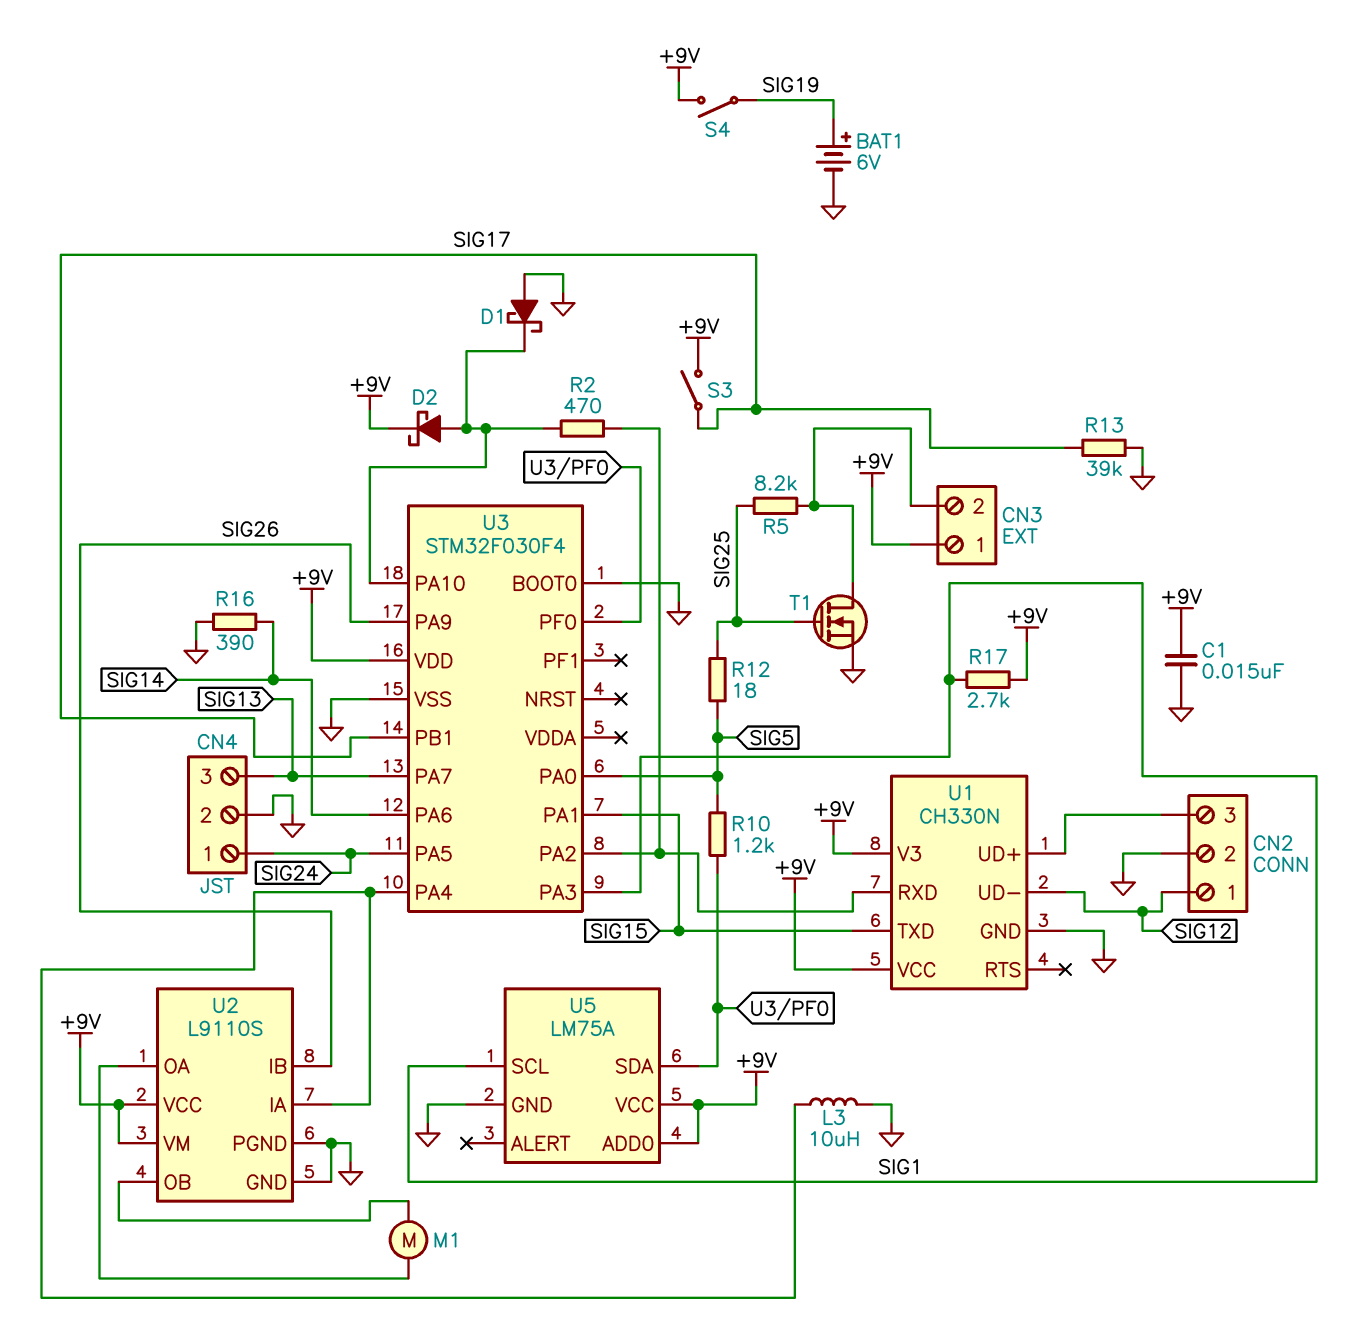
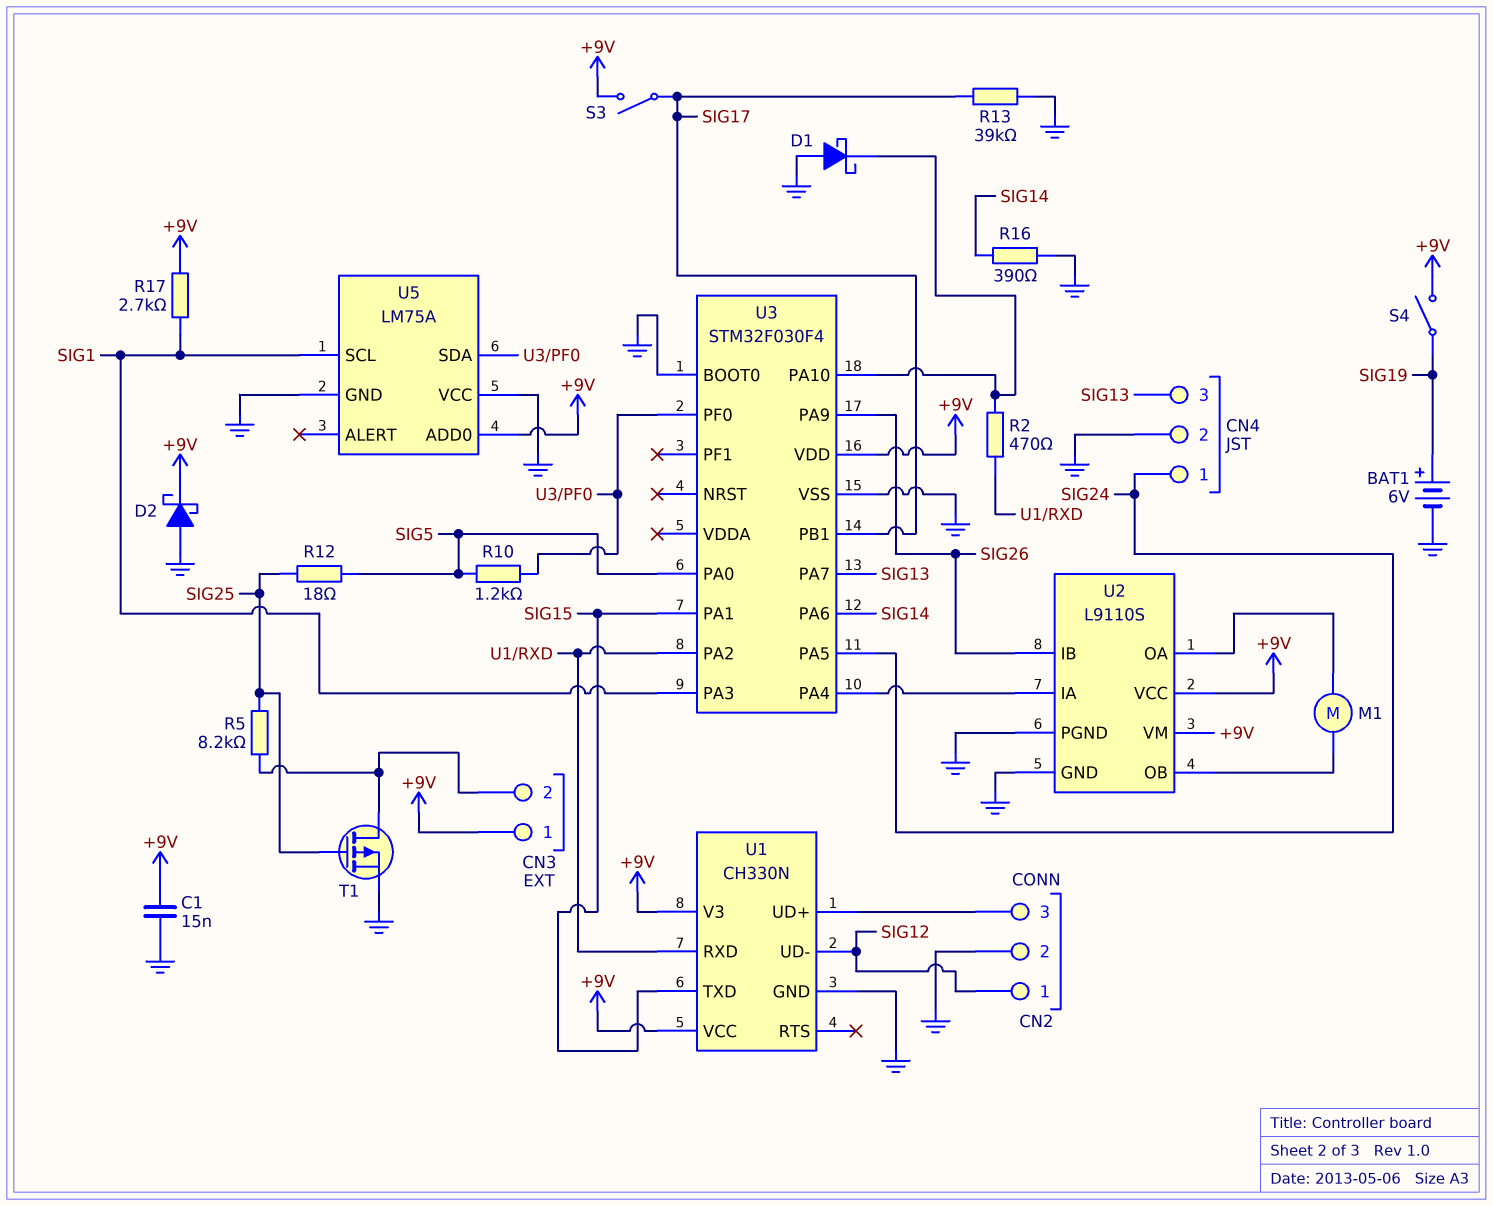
D2: schottky (A U3/PA10, K +9V) -> schottky (A GND, K +9V)
L3: 10uH (GND, U2/IA) -> none
T1: NMOS (G SIG25, D CN3/2, S GND) -> PMOS (G SIG25, D CN3/2, S GND)
U5 pin VCC: +9V -> GND

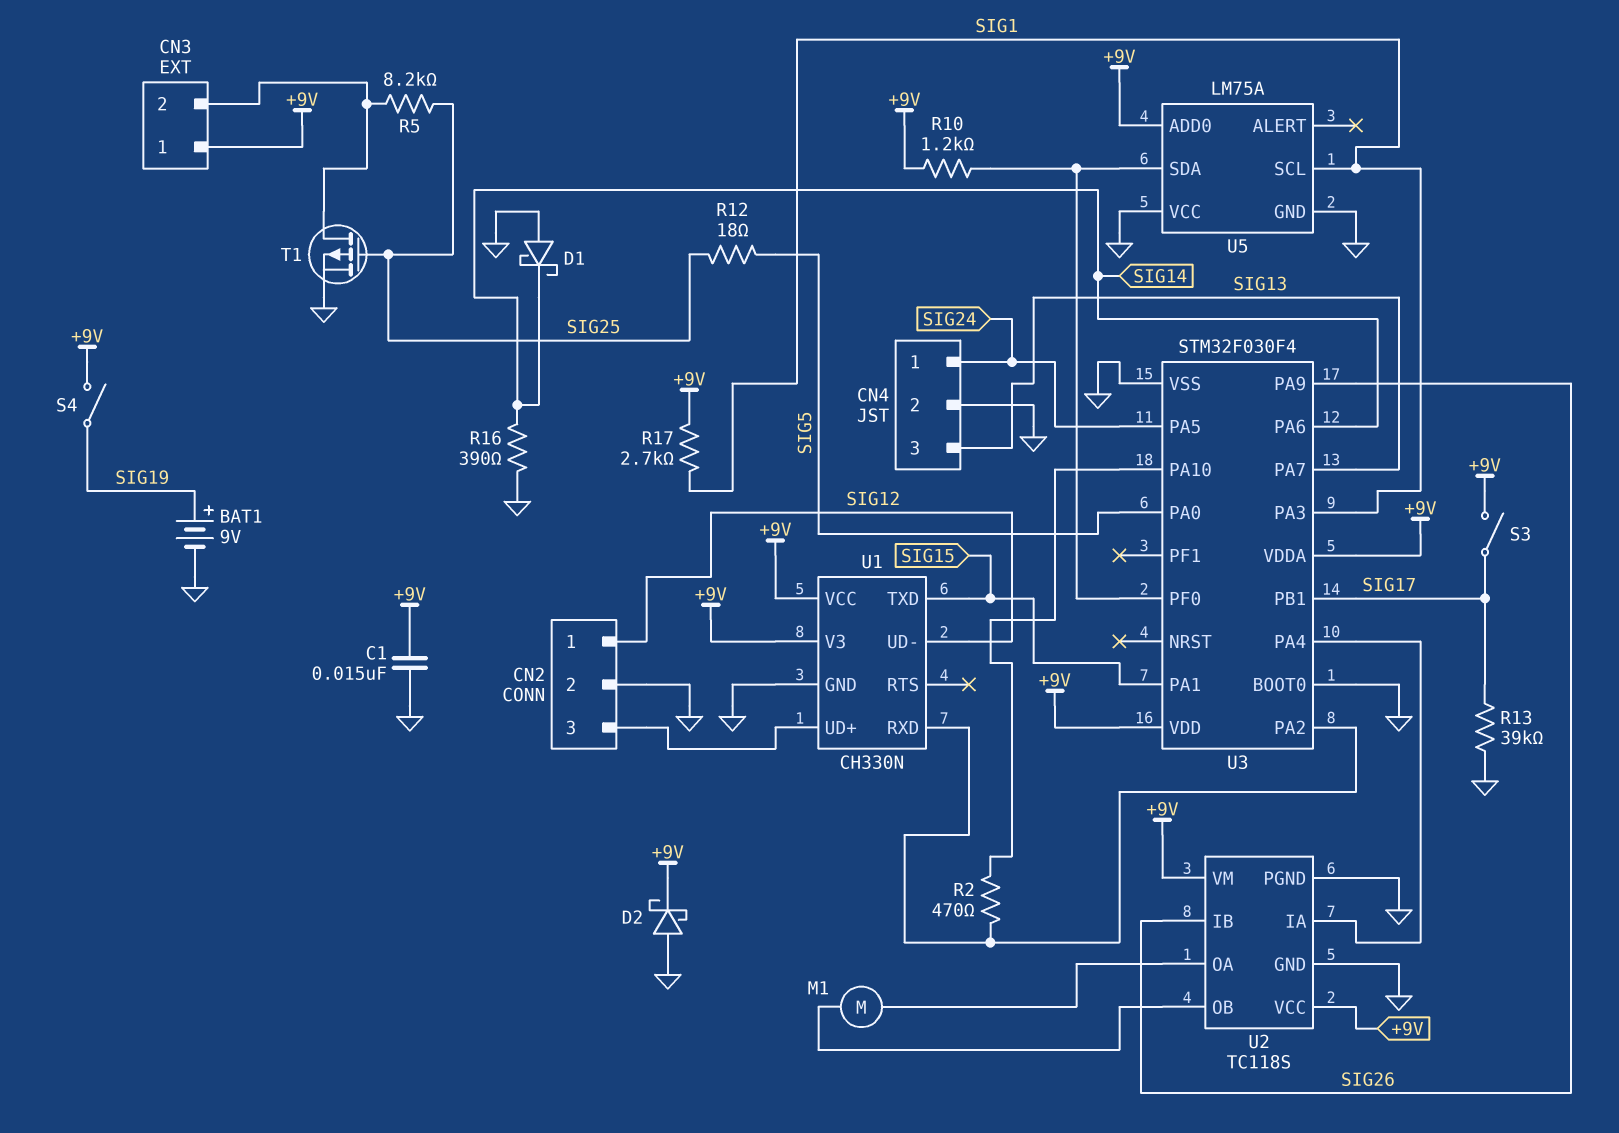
BAT1: 6V (plus SIG19, minus GND) -> 9V (plus SIG19, minus GND)
D1: schottky (A GND, K U3/PA10) -> schottky (A GND, K SIG14)
R10: 1.2k (SIG5, U3/PF0) -> 1.2k (+9V, U3/PF0)
U2: L9110S -> TC118S
U3 pin VDDA: none -> +9V

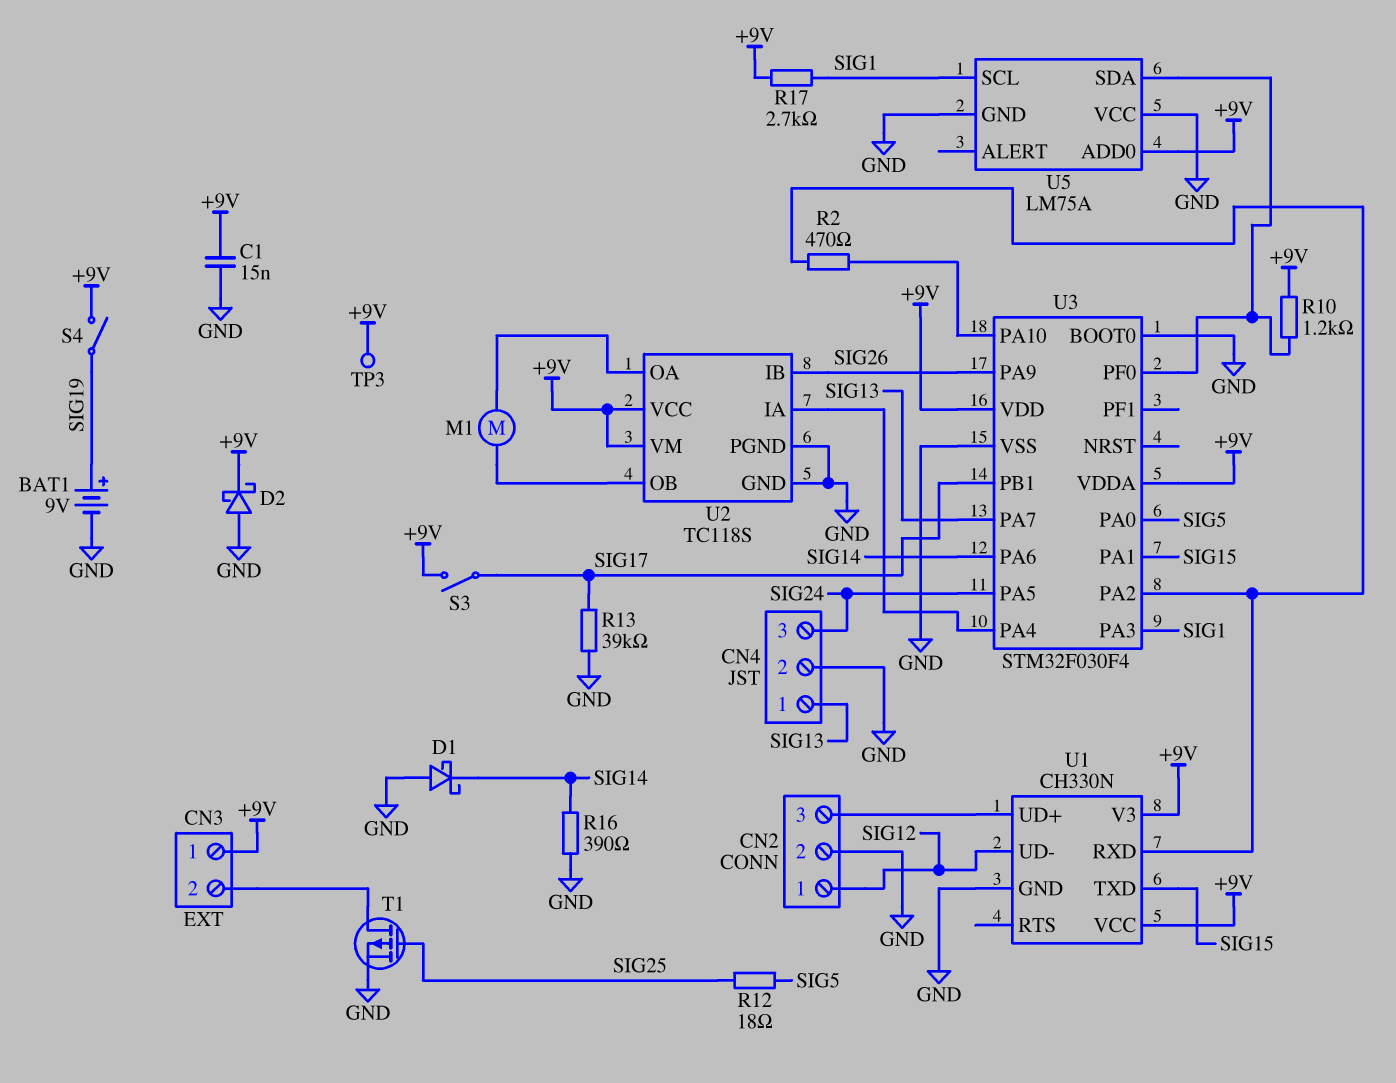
CN4 pin 1: SIG24 -> SIG13
CN4 pin 3: SIG13 -> SIG24
R5: 8.2k (CN3/2, SIG25) -> none
TP3: none -> test point (+9V)

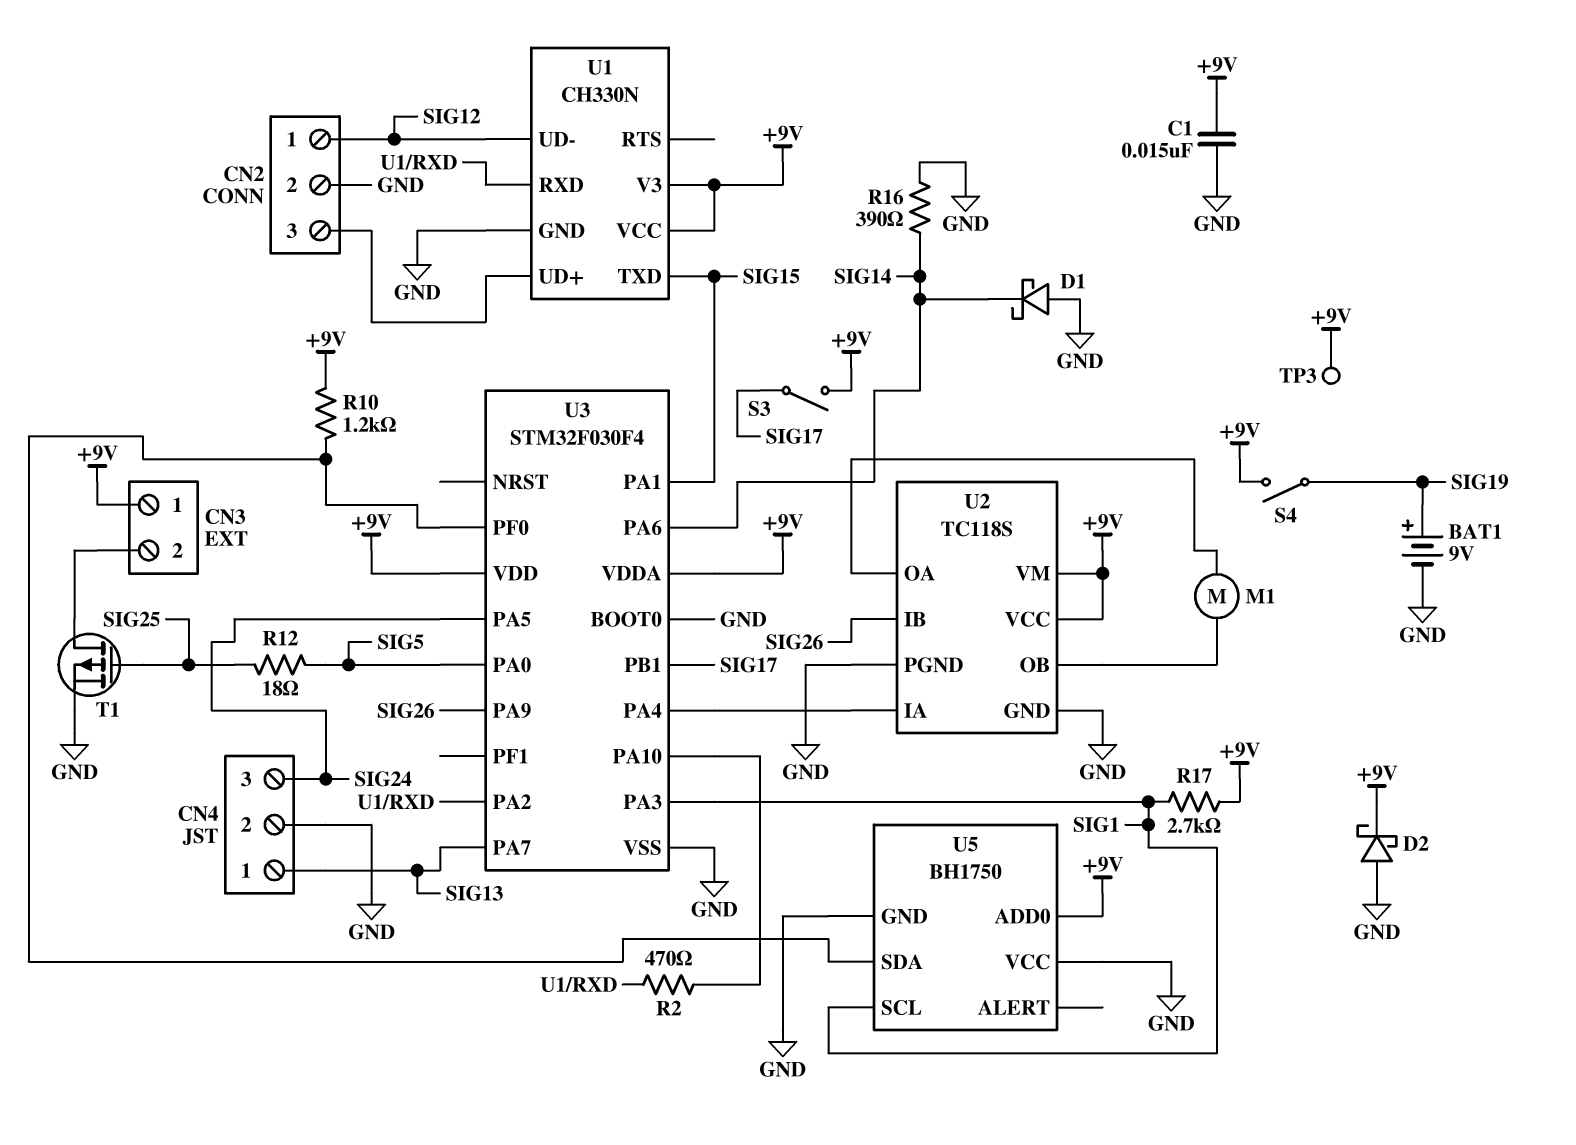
R13: 39k (GND, SIG17) -> none
U5: LM75A -> BH1750

